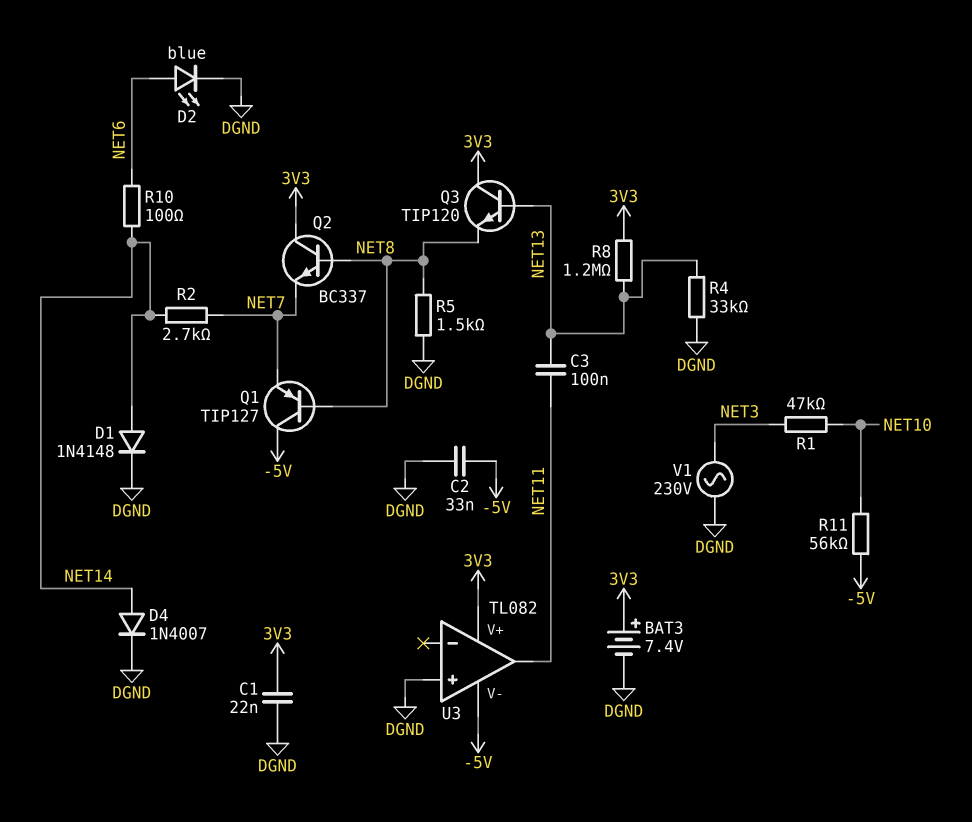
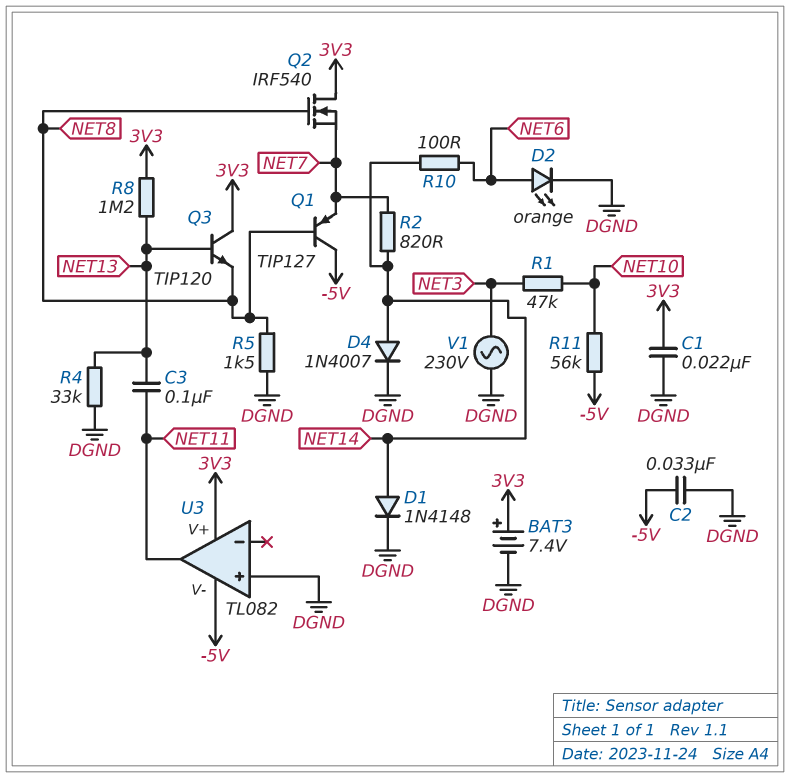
D2: LED blue (A NET6, K DGND) -> LED orange (A NET6, K DGND)
Q2: NPN BC337 (B NET8, C 3V3, E NET7) -> NMOS IRF540 (G NET8, D 3V3, S NET7)
R2: 2.7k (NET7, NET14) -> 820 (NET7, NET14)

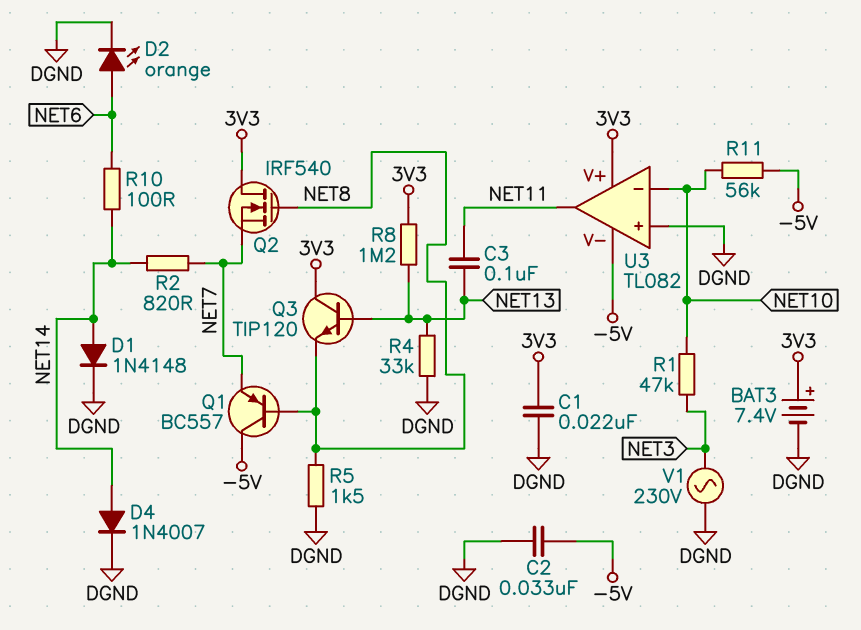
Q1: PNP TIP127 (B NET8, C -5V, E NET7) -> PNP BC557 (B NET8, C -5V, E NET7)
U3 pin in-: none -> NET10

